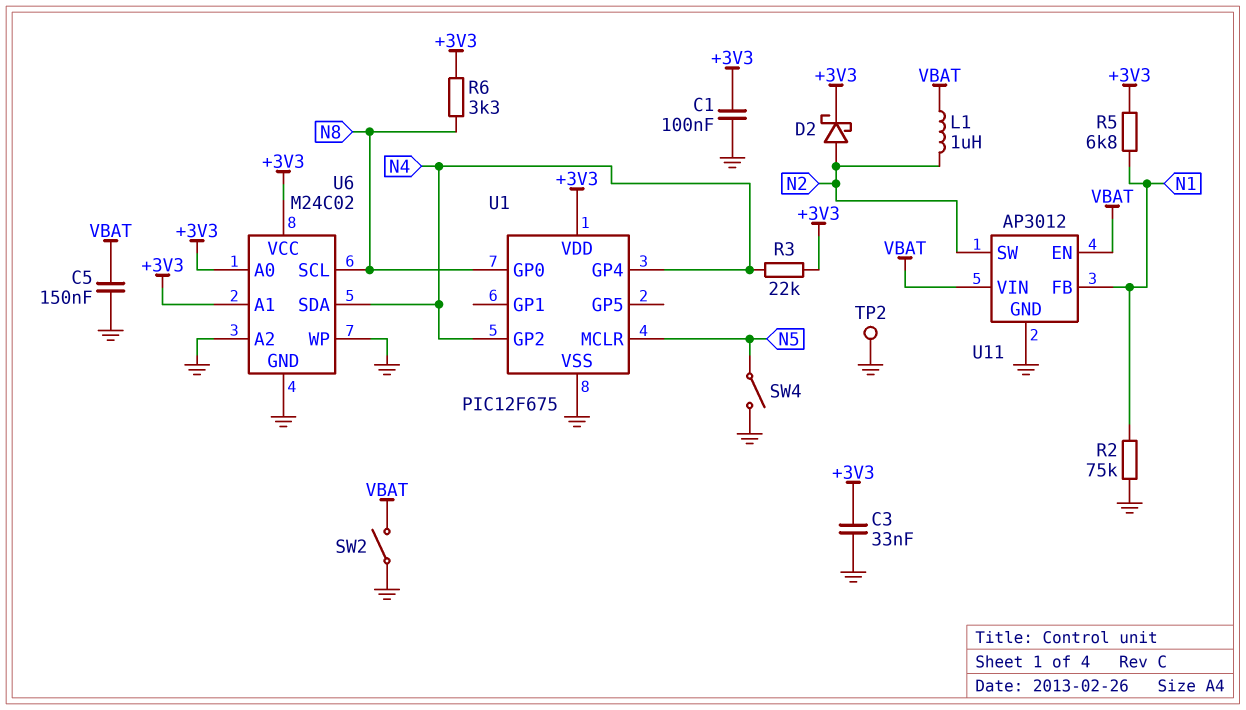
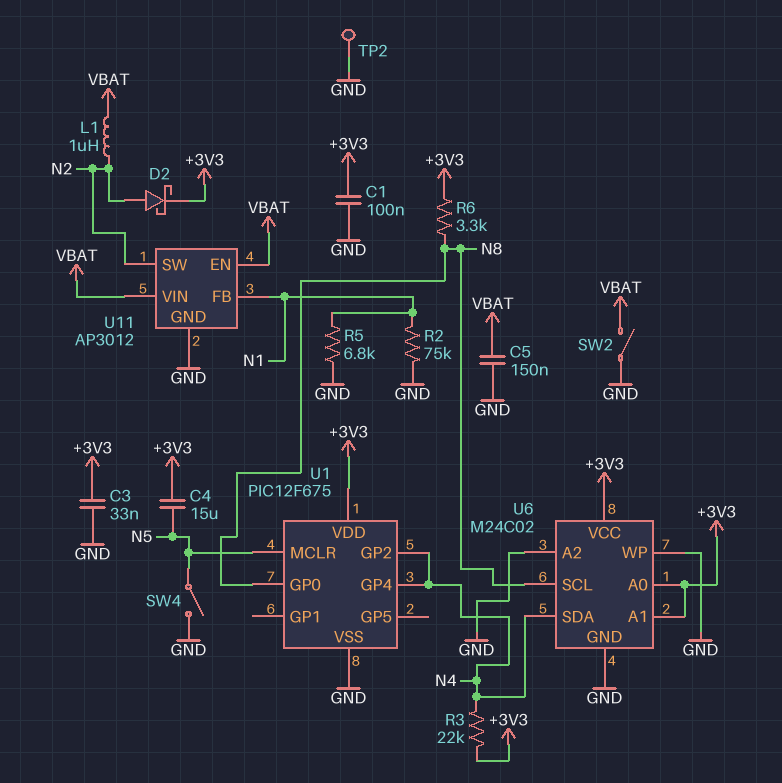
C4: none -> 15uF (+3V3, N5)
R5: 6.8k (+3V3, N1) -> 6.8k (GND, N1)

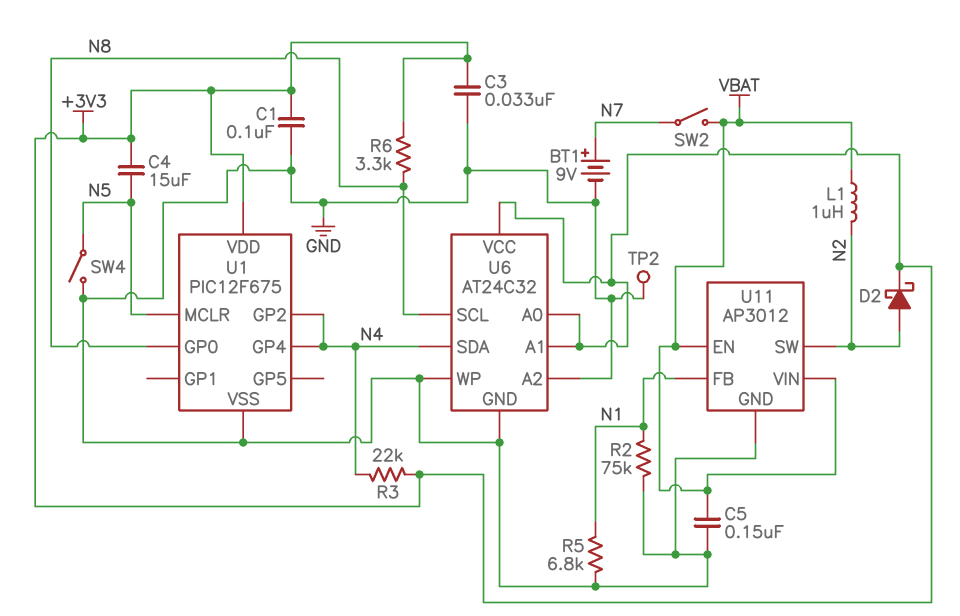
BT1: none -> 9V (plus N7, minus GND)
SW2: switch (GND, VBAT) -> switch (N7, VBAT)
U6: M24C02 -> AT24C32

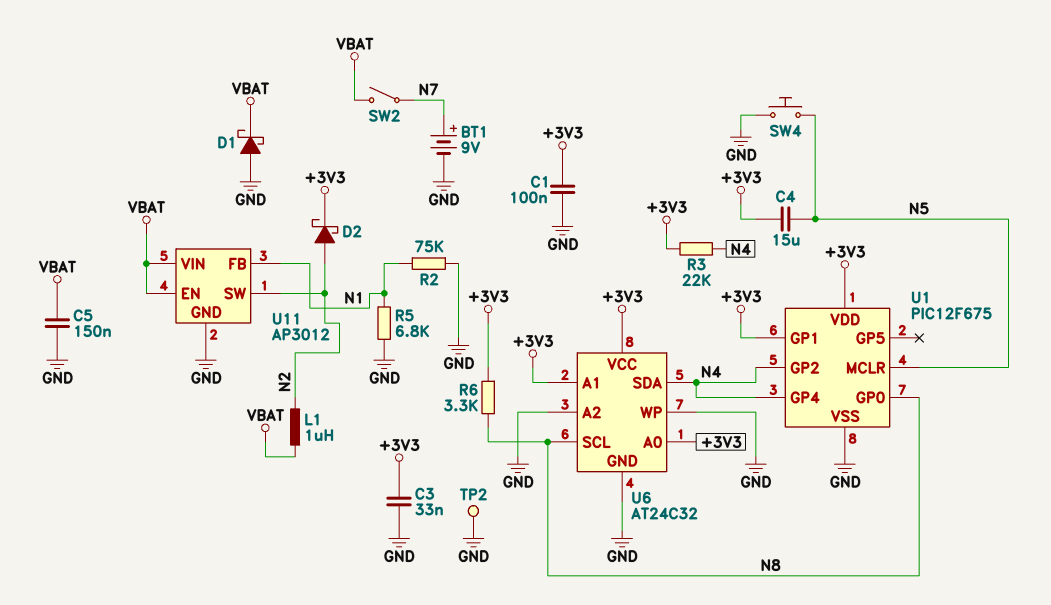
D1: none -> schottky (A GND, K VBAT)
SW4: switch (GND, N5) -> button (GND, N5)
U1 pin GP1: none -> +3V3

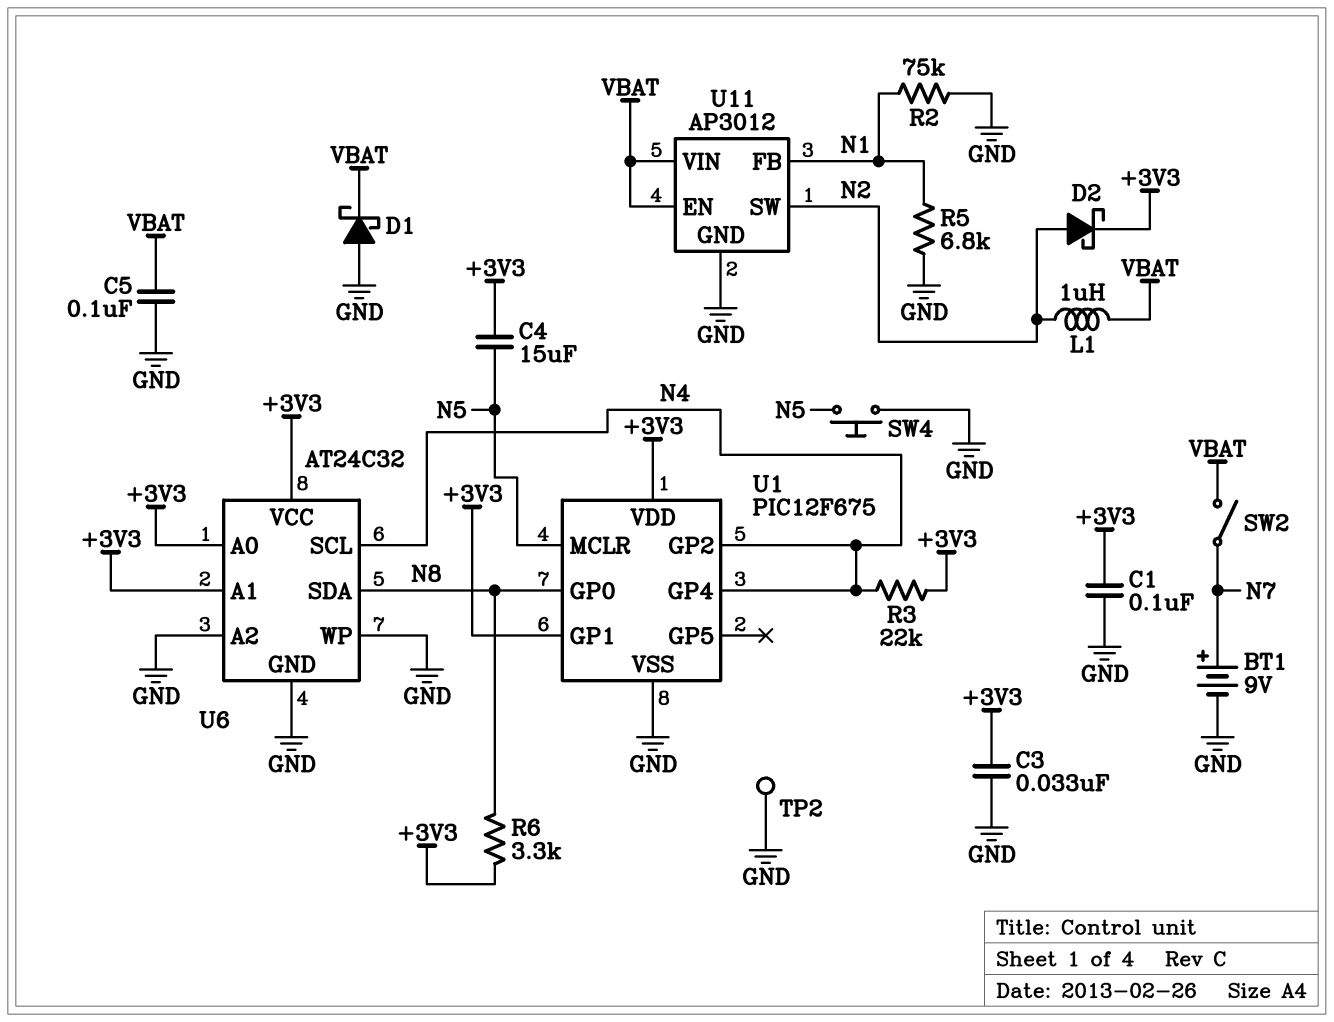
C5: 150nF (GND, VBAT) -> 100nF (GND, VBAT)
U6 pin SCL: N8 -> N4
U6 pin SDA: N4 -> N8

